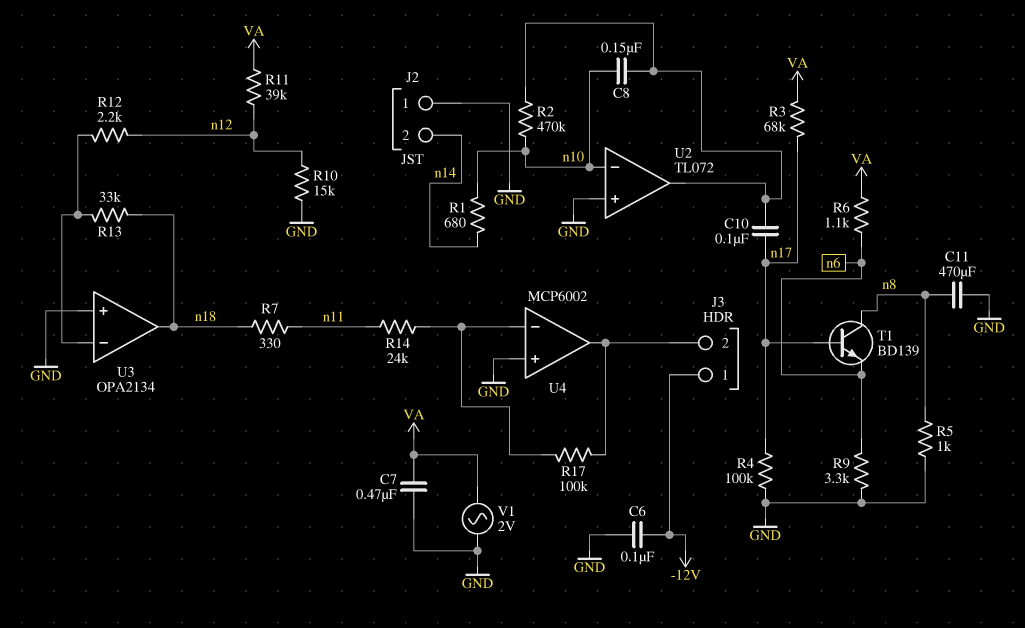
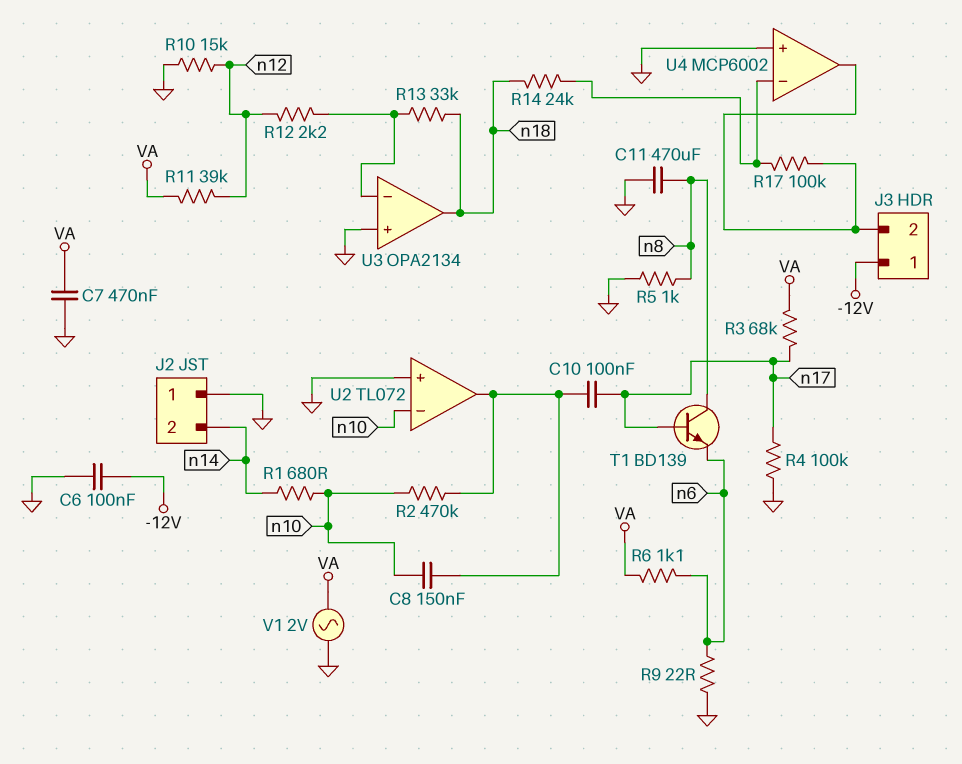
R7: 330 (n11, n18) -> none
R9: 3.3k (GND, n6) -> 22 (GND, n6)
R14: 24k (U4/in-, n11) -> 24k (U4/in-, n18)

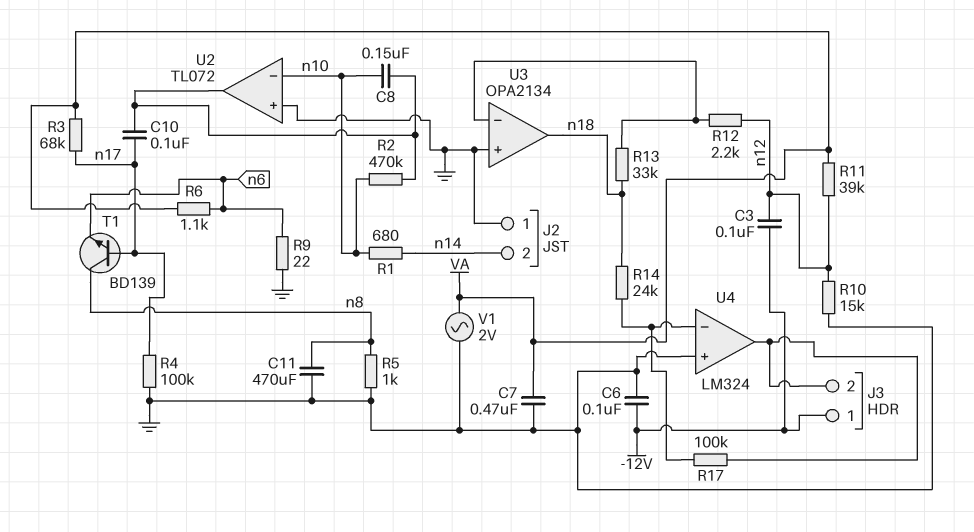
C3: none -> 100nF (-12V, n12)
U4: MCP6002 -> LM324

